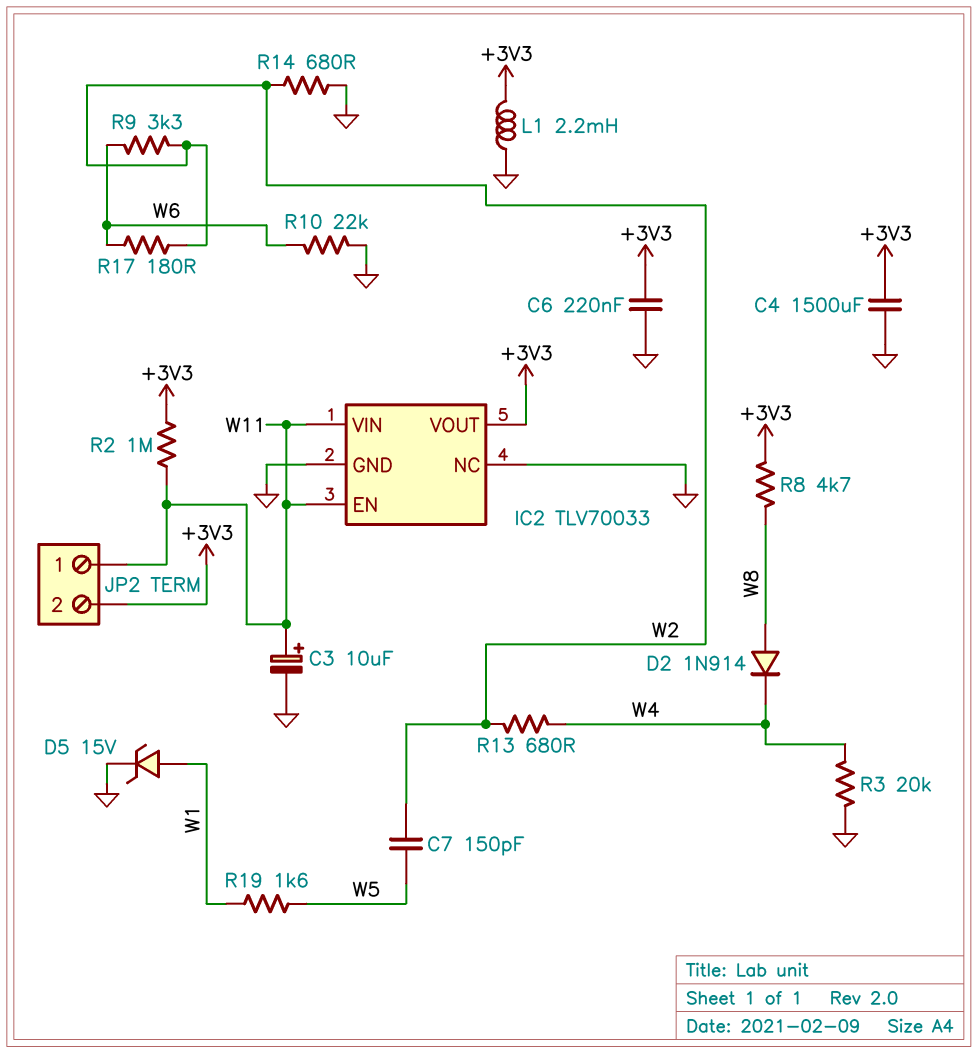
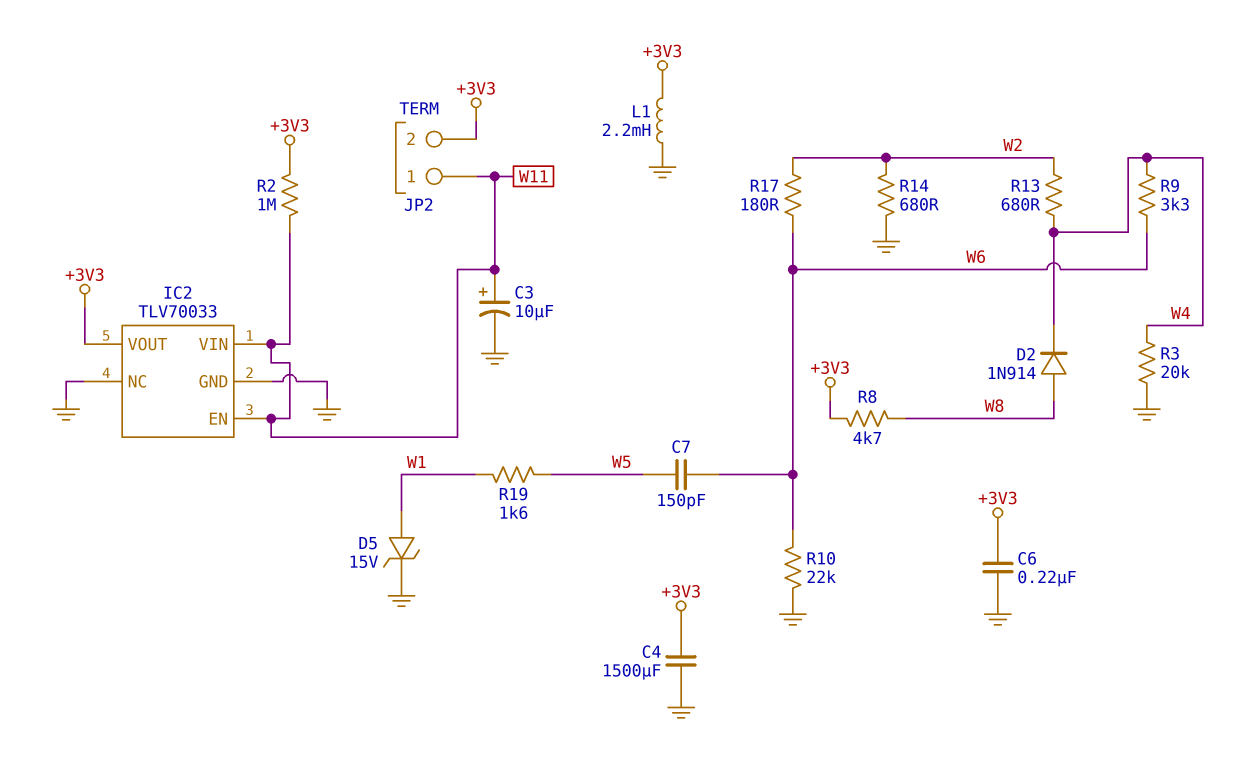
C7: 150pF (W2, W5) -> 150pF (W5, W6)
R9: 3.3k (W2, W6) -> 3.3k (W4, W6)

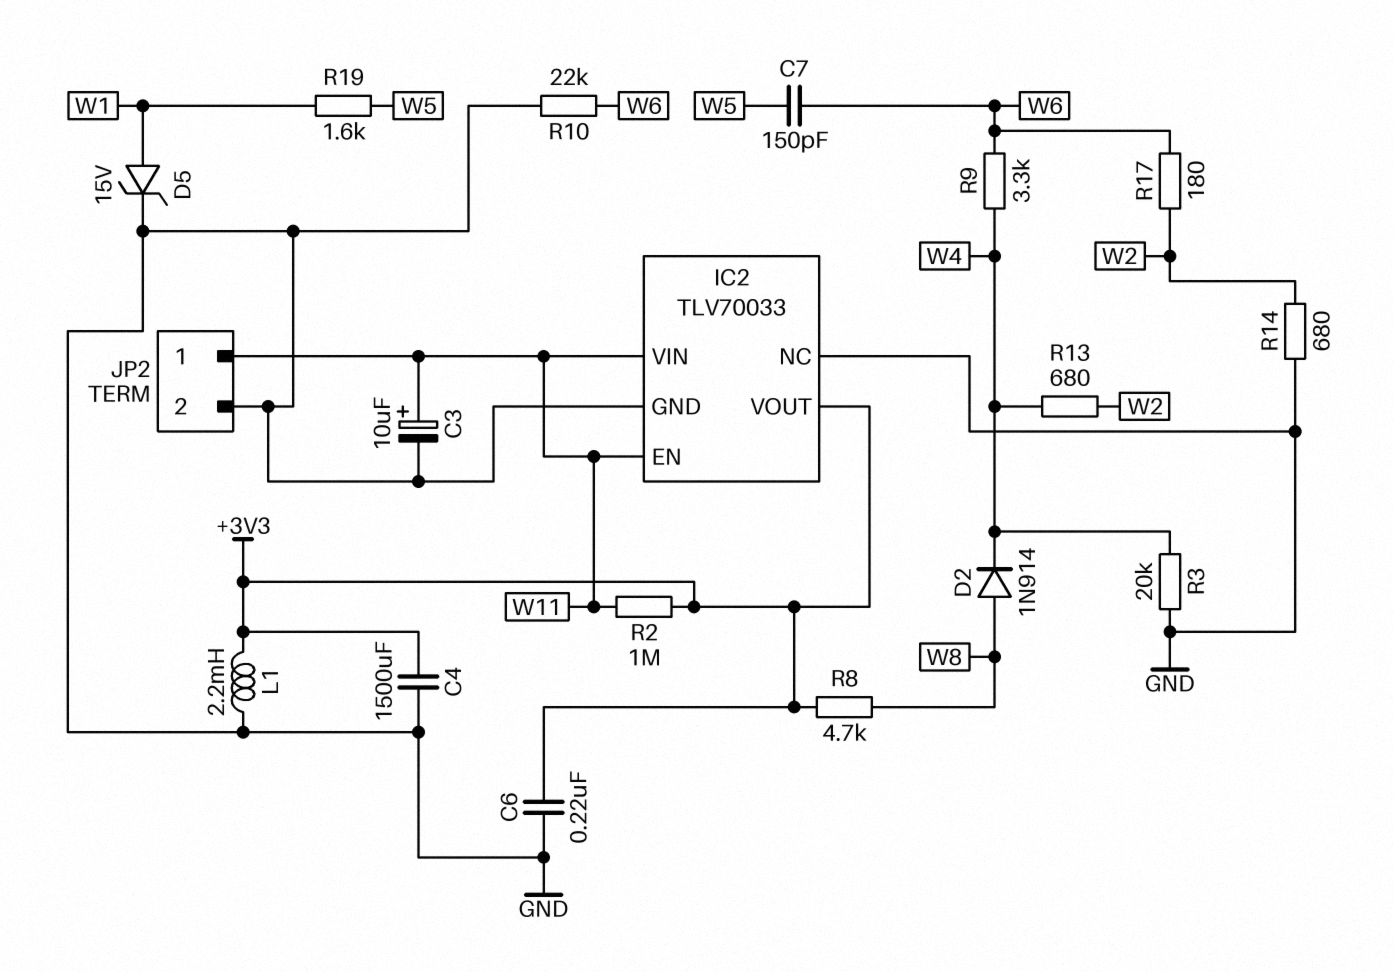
JP2 pin 2: +3V3 -> GND

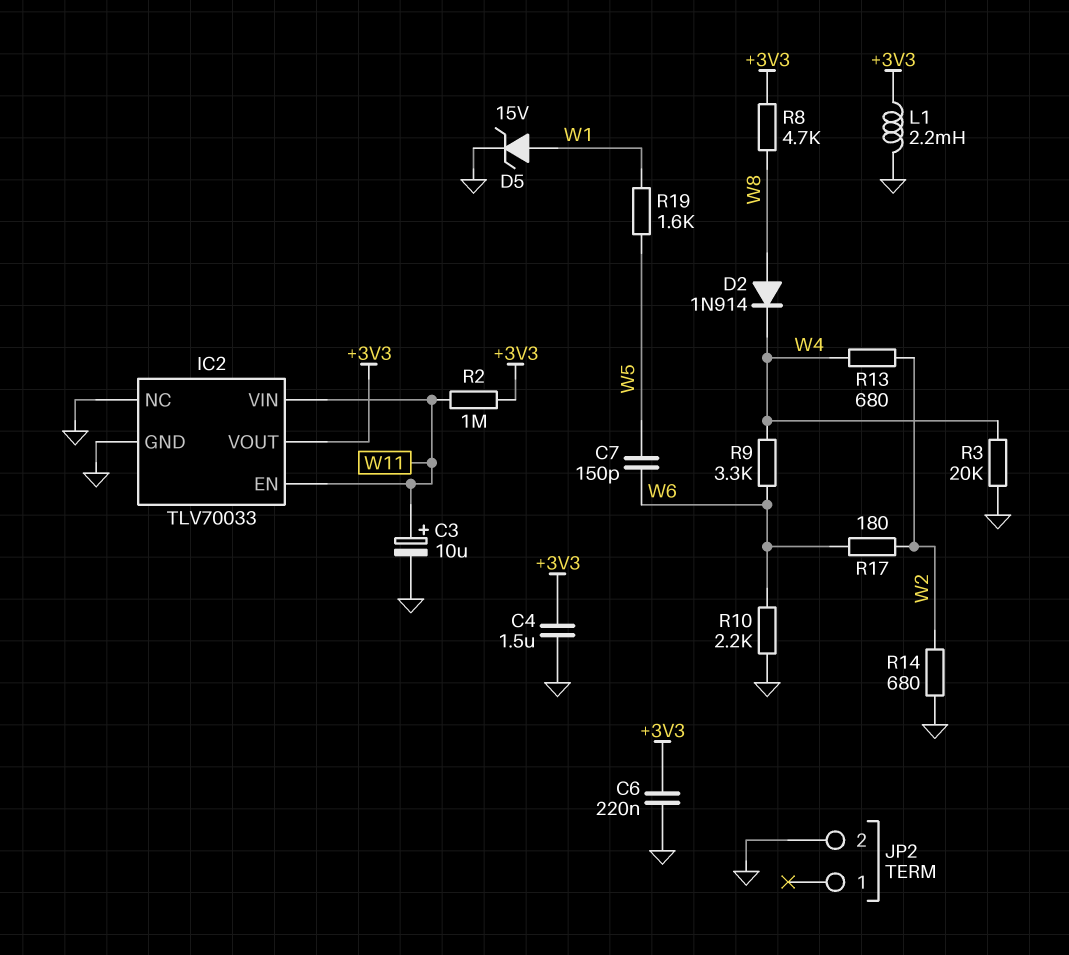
C4: 1500uF (+3V3, GND) -> 1.5uF (+3V3, GND)
JP2 pin 1: W11 -> none
R10: 22k (GND, W6) -> 2.2k (GND, W6)

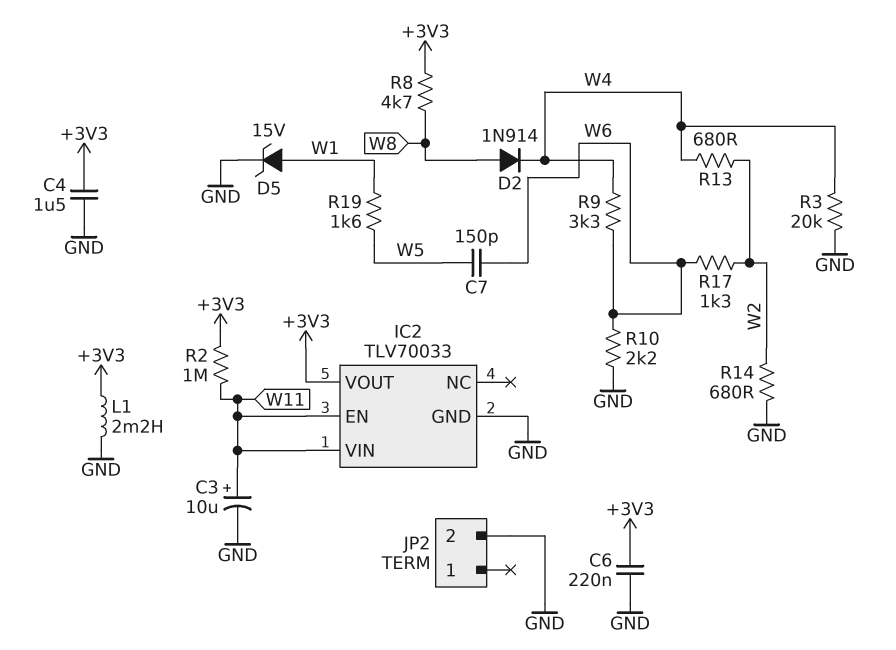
IC2 pin NC: GND -> none
R17: 180 (W2, W6) -> 1.3k (W2, W6)

